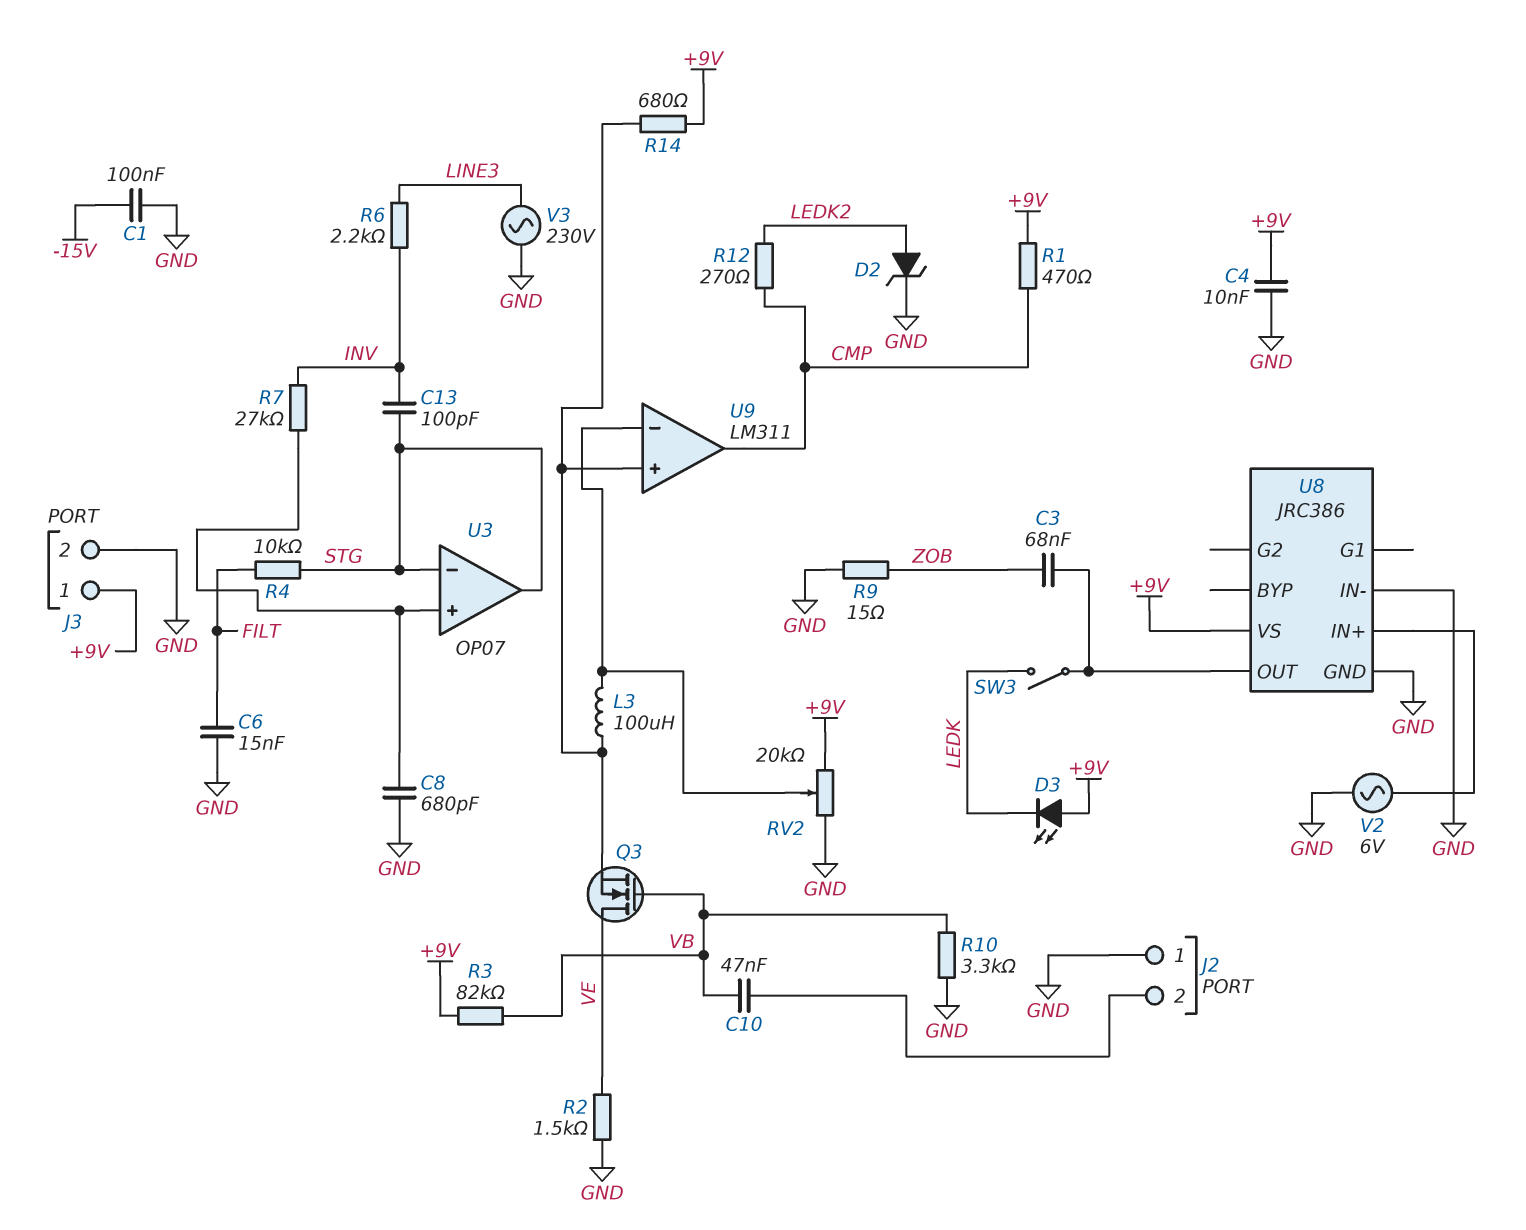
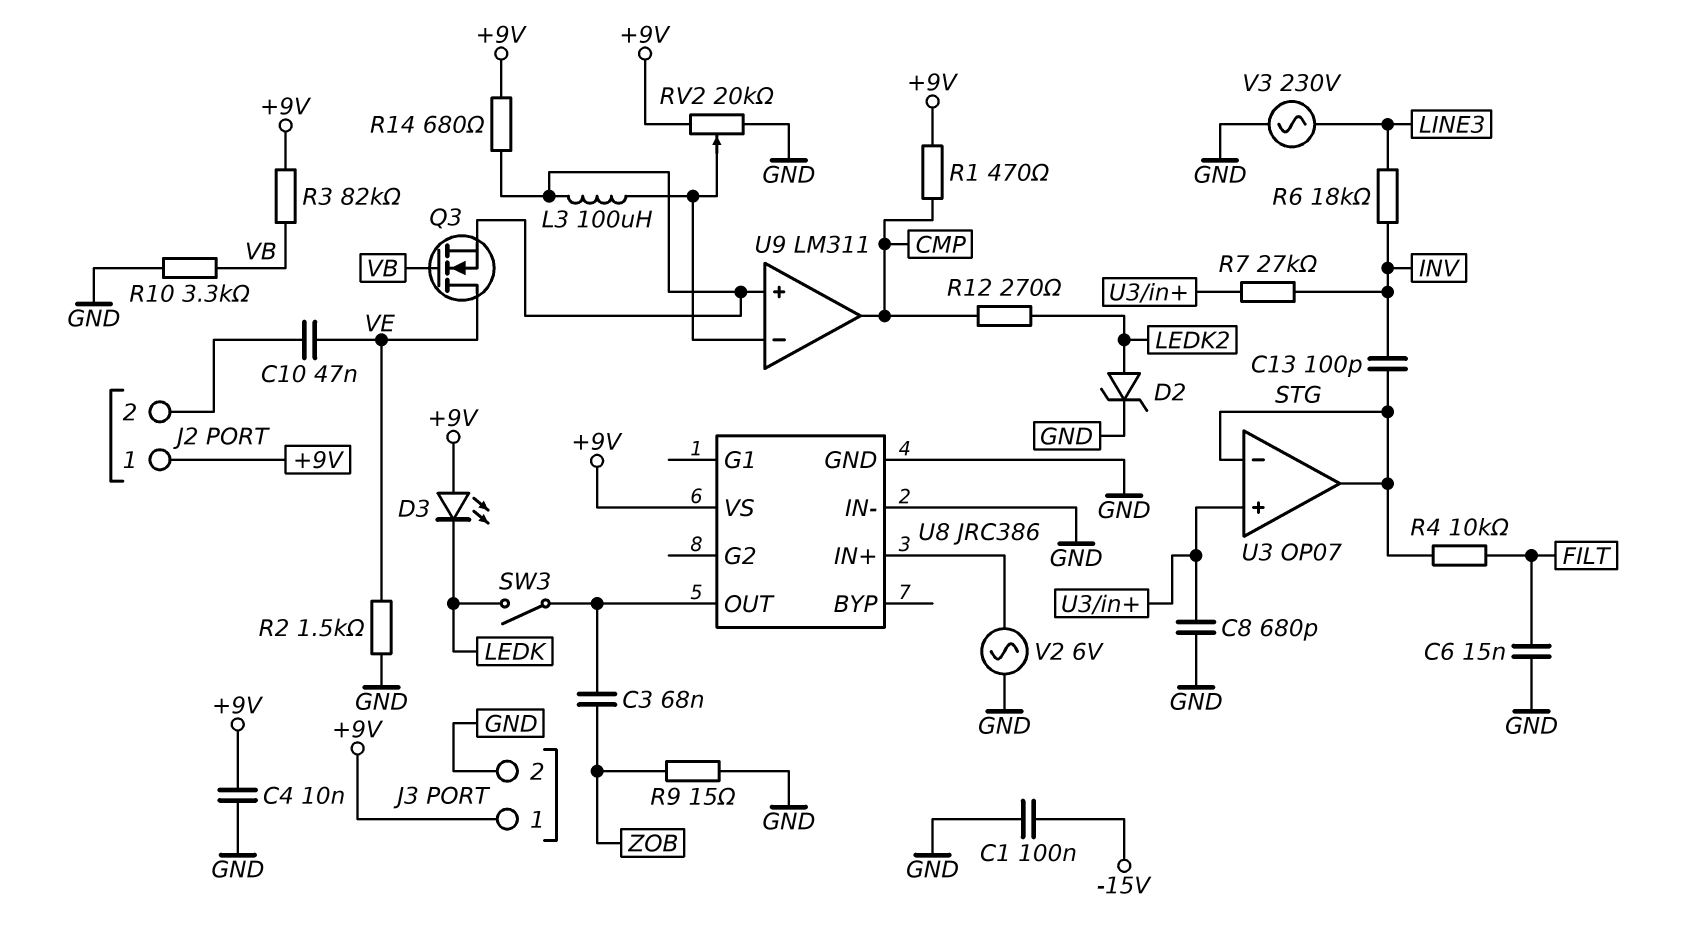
C10: 47nF (J2/2, VB) -> 47nF (J2/2, VE)
J2 pin 1: GND -> +9V
R6: 2.2k (INV, LINE3) -> 18k (INV, LINE3)

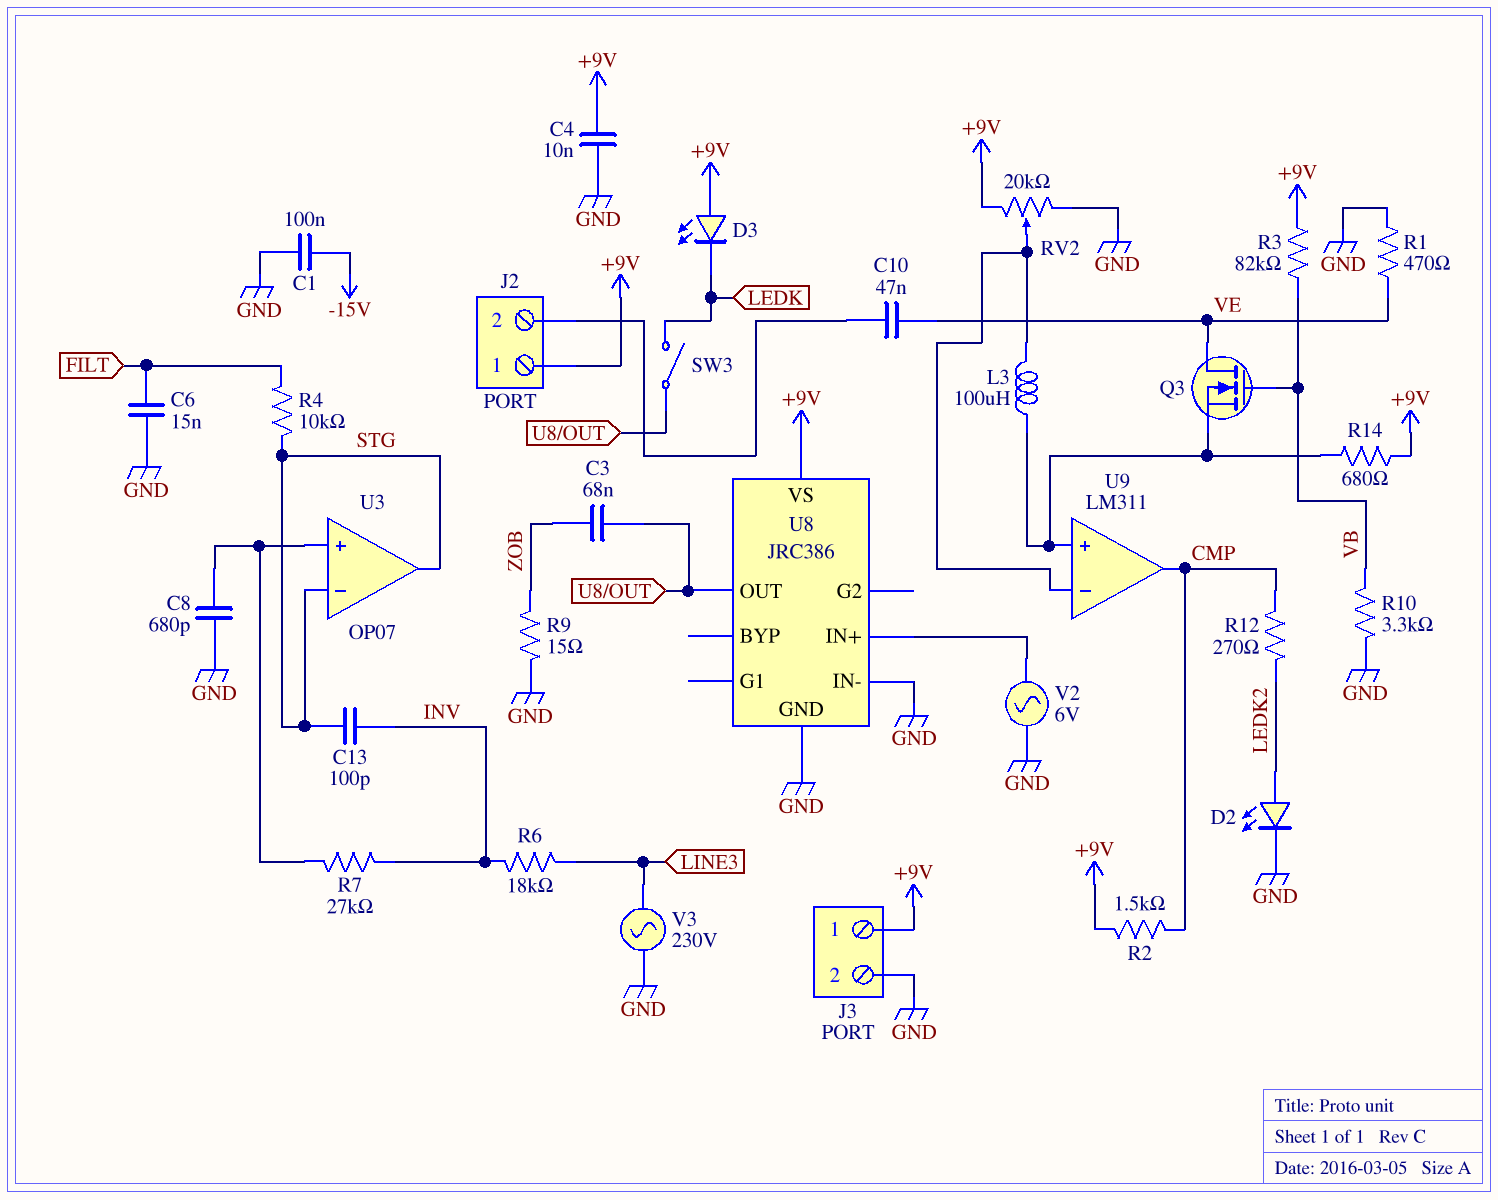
D2: zener (A LEDK2, K GND) -> LED (A LEDK2, K GND)
R1: 470 (+9V, CMP) -> 470 (GND, VE)
R2: 1.5k (GND, VE) -> 1.5k (+9V, CMP)

